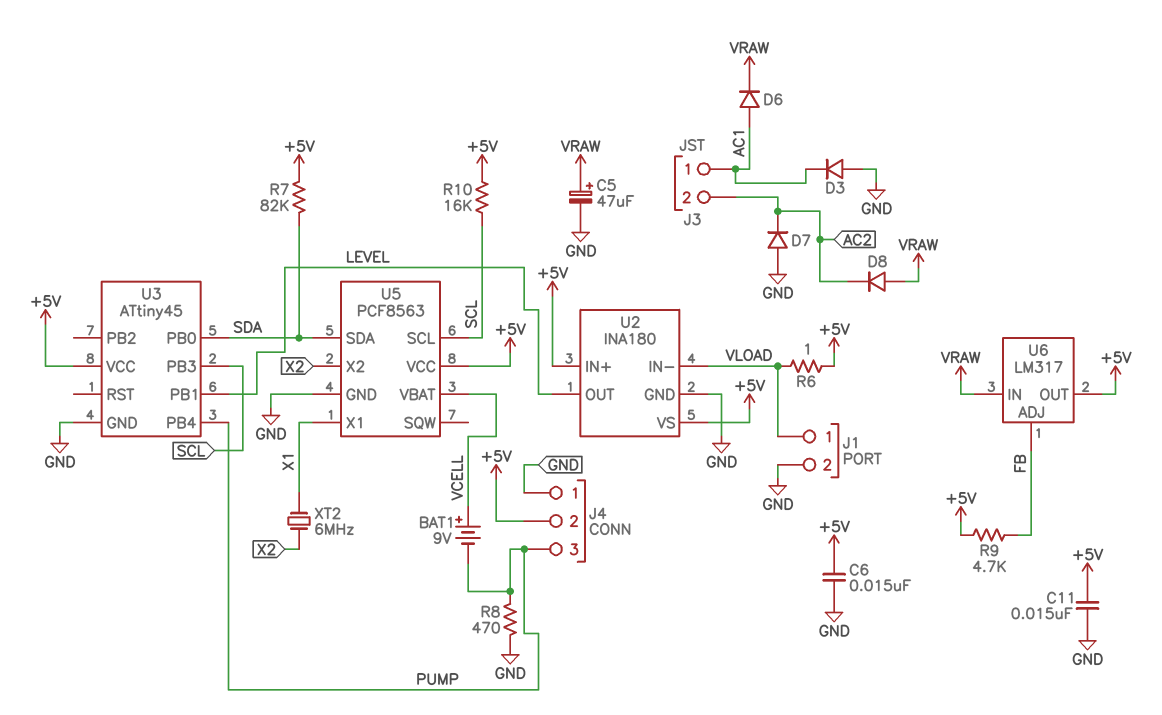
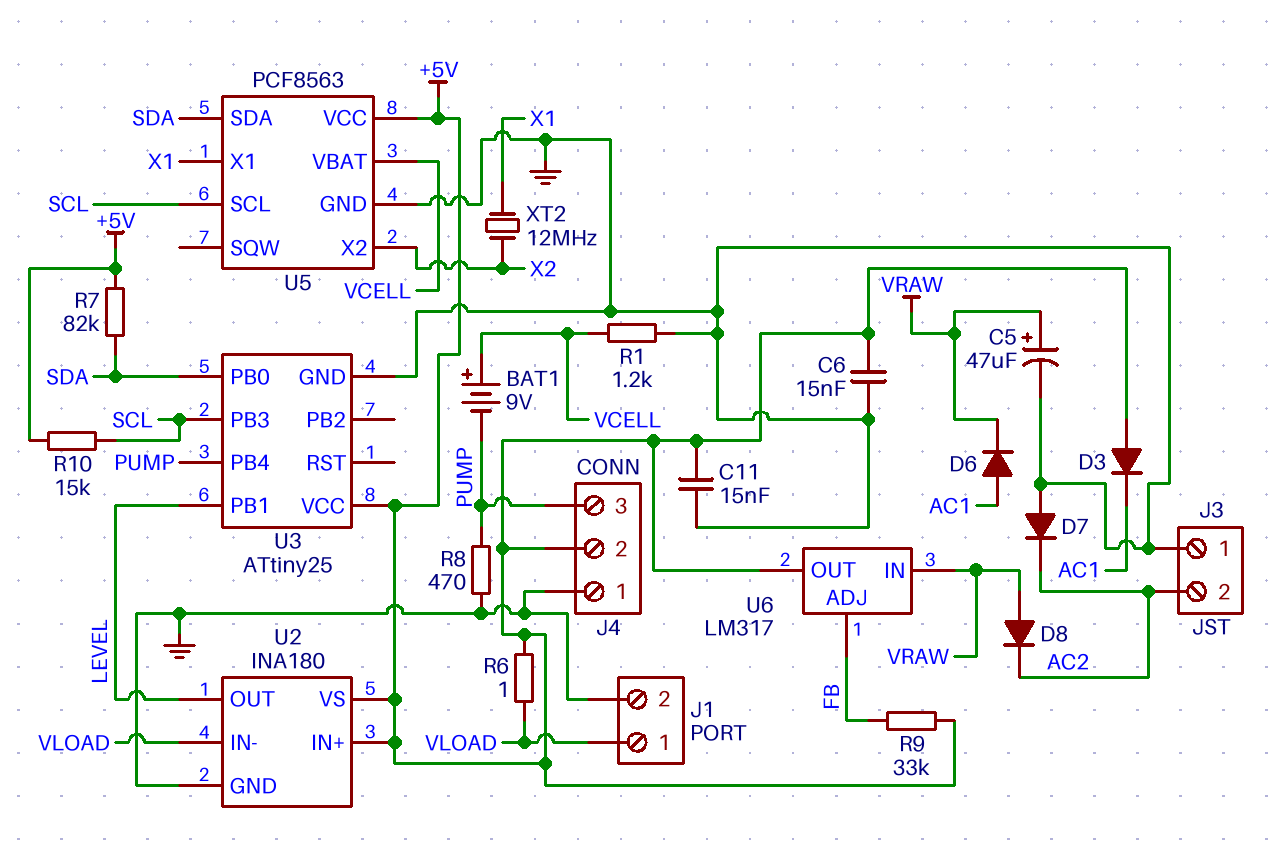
D3: diode (A GND, K AC1) -> diode (A +5V, K AC1)
J3 pin 1: AC1 -> GND
R1: none -> 1.2k (GND, VCELL)
R9: 4.7k (+5V, FB) -> 33k (+5V, FB)
R10: 16k (+5V, SCL) -> 15k (+5V, SCL)
U3: ATtiny45 -> ATtiny25
XT2: 6MHz (X1, X2) -> 12MHz (X1, X2)

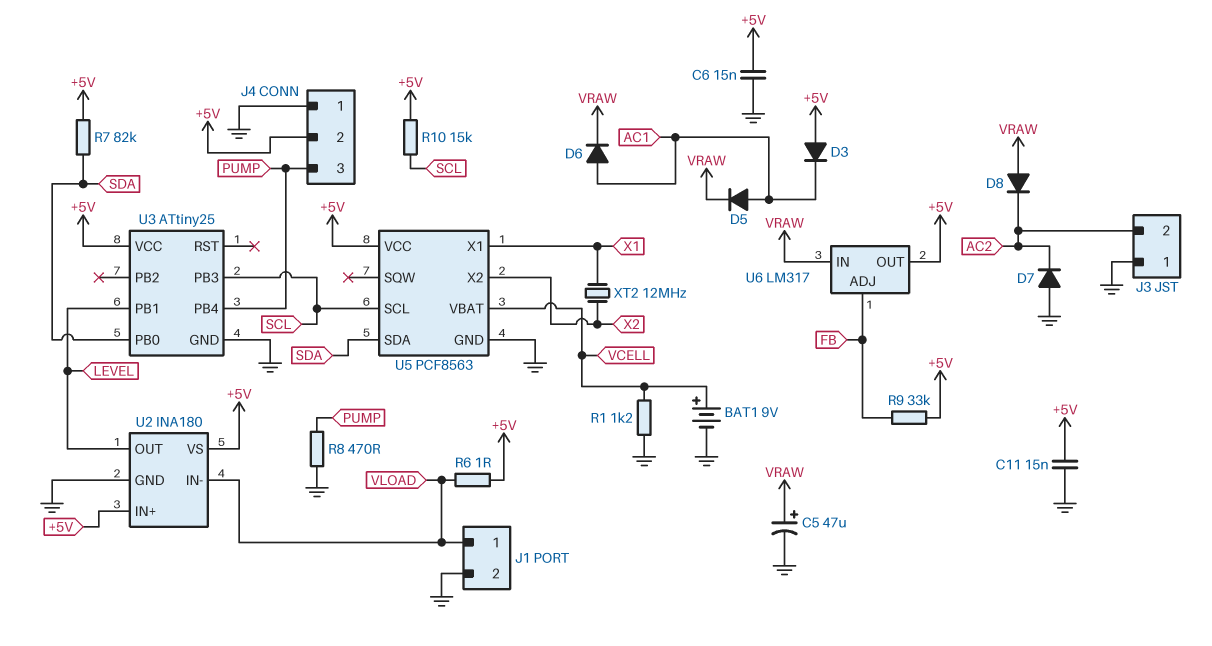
BAT1: 9V (plus VCELL, minus PUMP) -> 9V (plus VCELL, minus GND)
D5: none -> diode (A AC1, K VRAW)

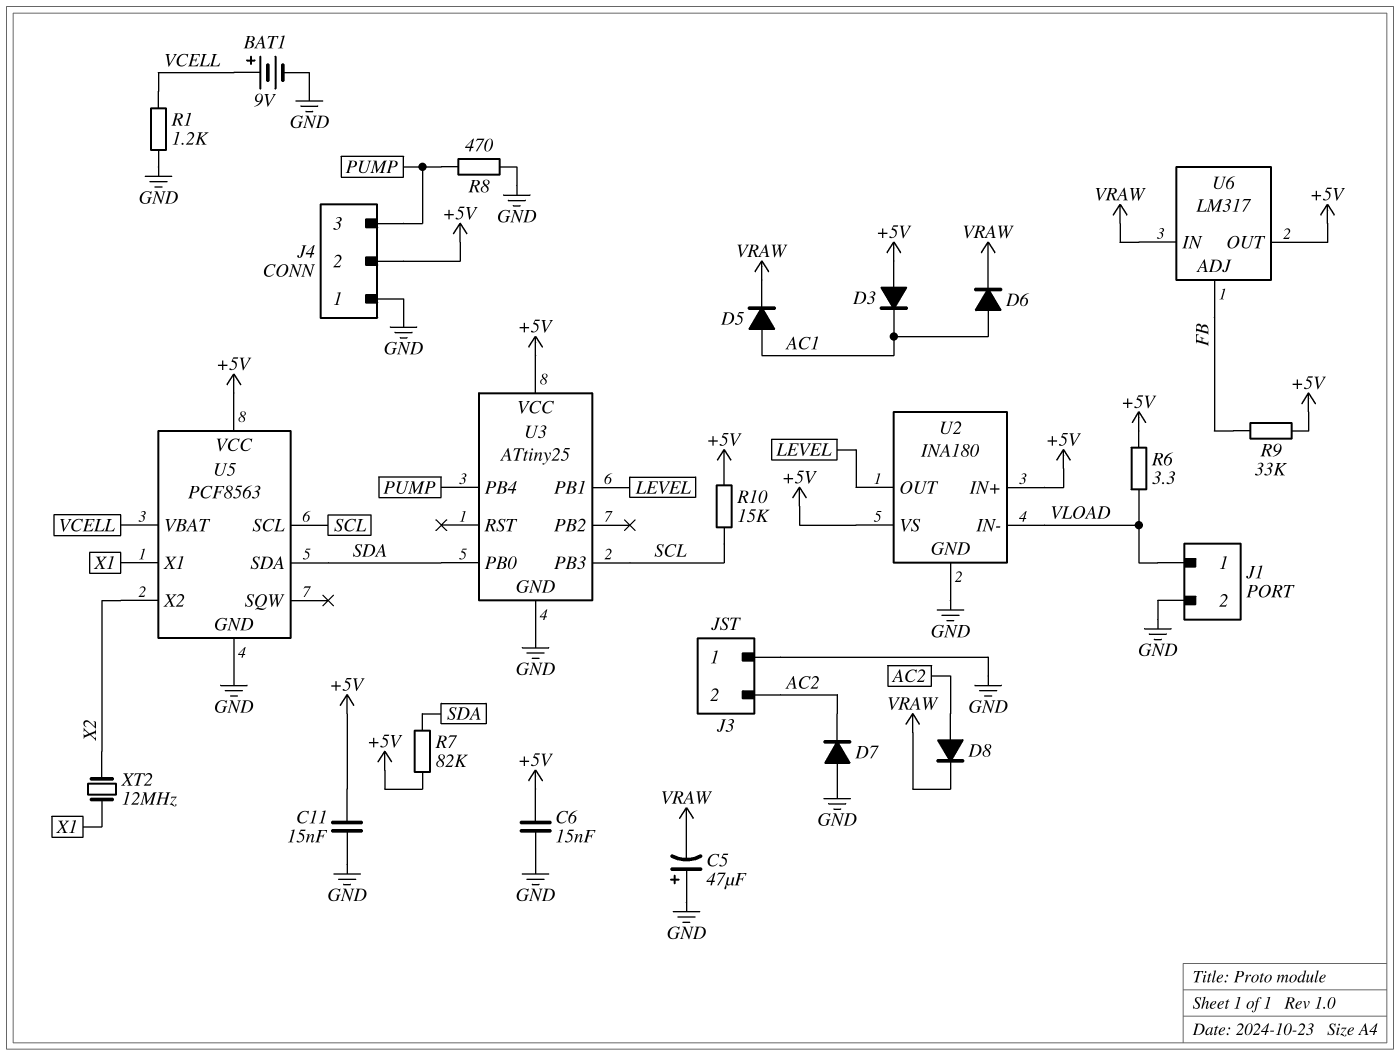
C5: 47uF (plus VRAW, minus GND) -> 47uF (plus GND, minus VRAW)
D8: diode (A VRAW, K AC2) -> diode (A AC2, K VRAW)
R6: 1 (+5V, VLOAD) -> 3.3 (+5V, VLOAD)

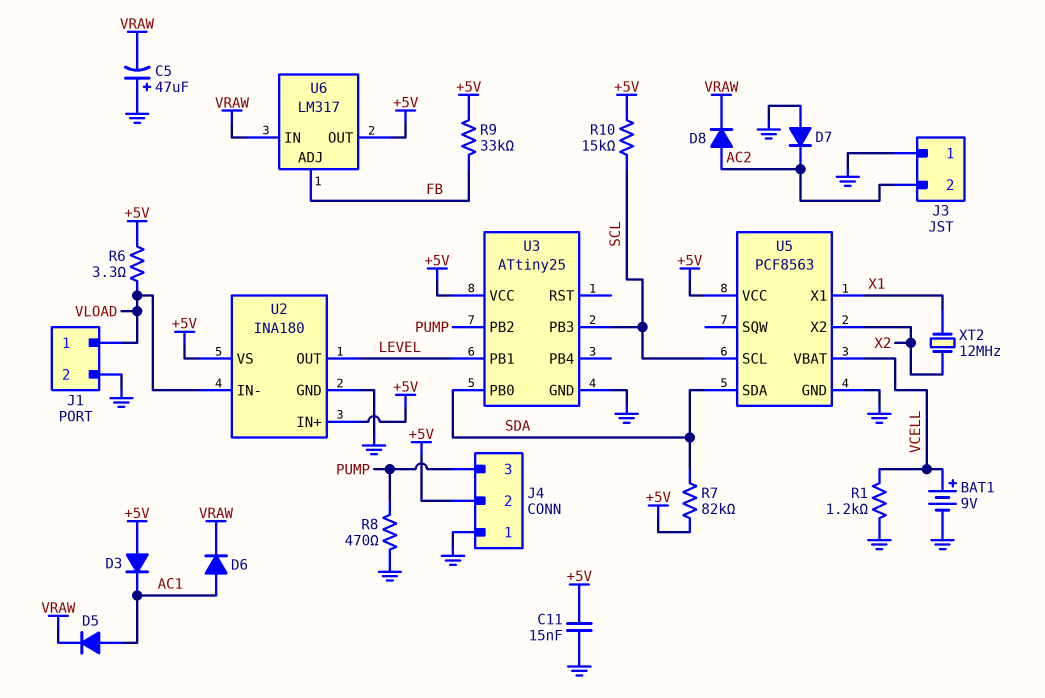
C6: 15nF (+5V, GND) -> none
U3 pin PB2: none -> PUMP
U3 pin PB4: PUMP -> none

